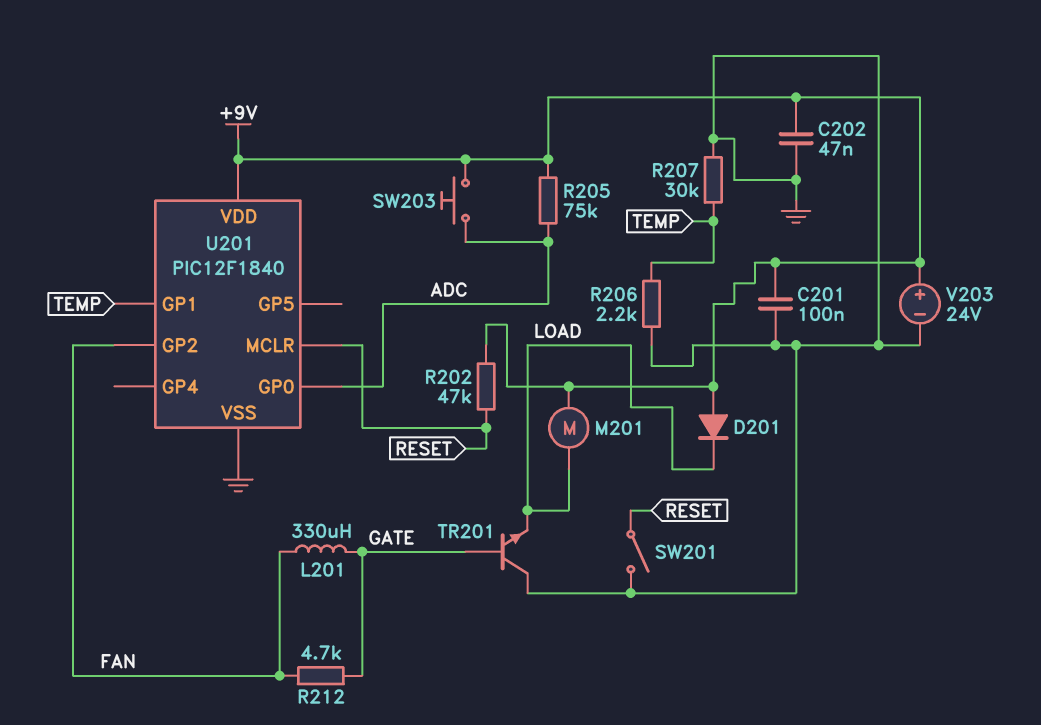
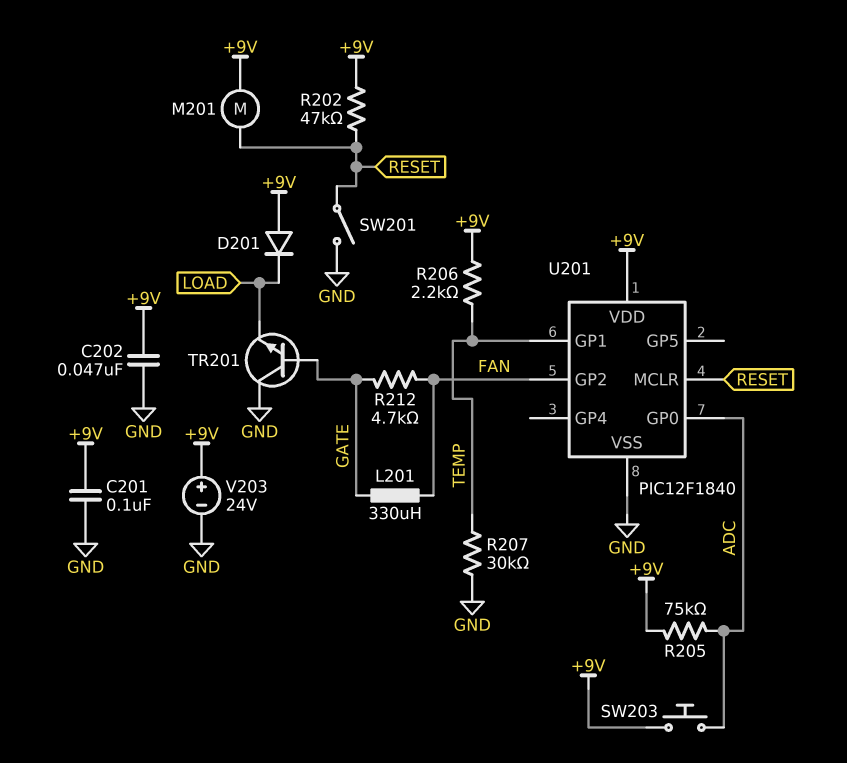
M201: motor (+9V, LOAD) -> motor (+9V, RESET)
R206: 2.2k (GND, TEMP) -> 2.2k (+9V, TEMP)

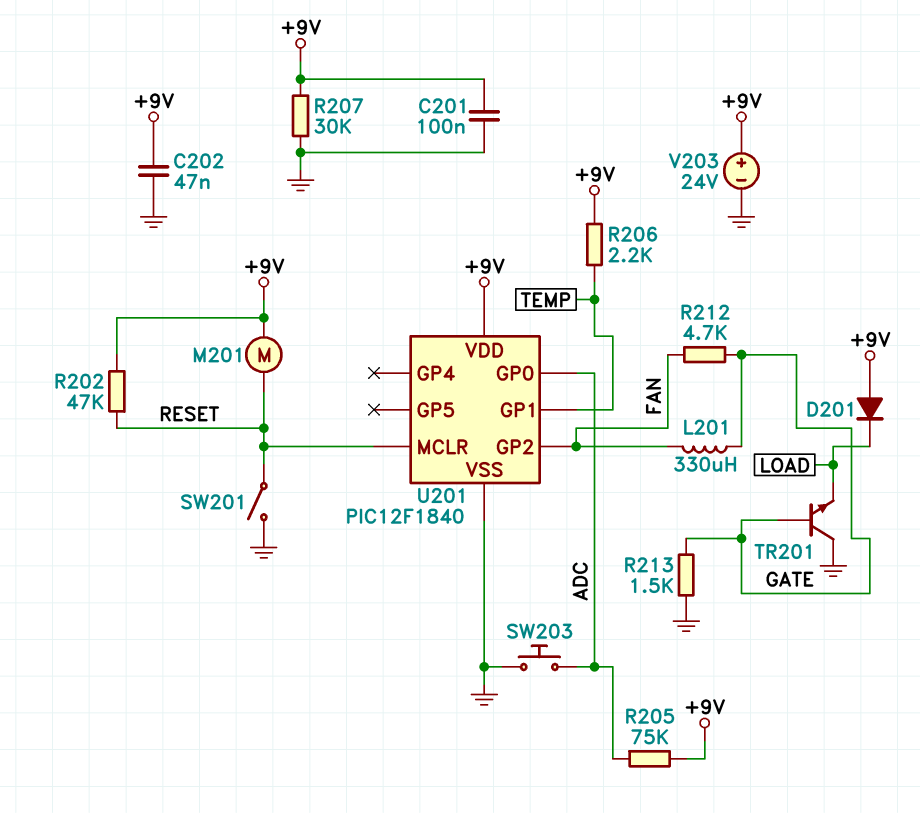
R207: 30k (GND, TEMP) -> 30k (+9V, GND)
R213: none -> 1.5k (GATE, GND)
SW203: button (+9V, ADC) -> button (ADC, GND)

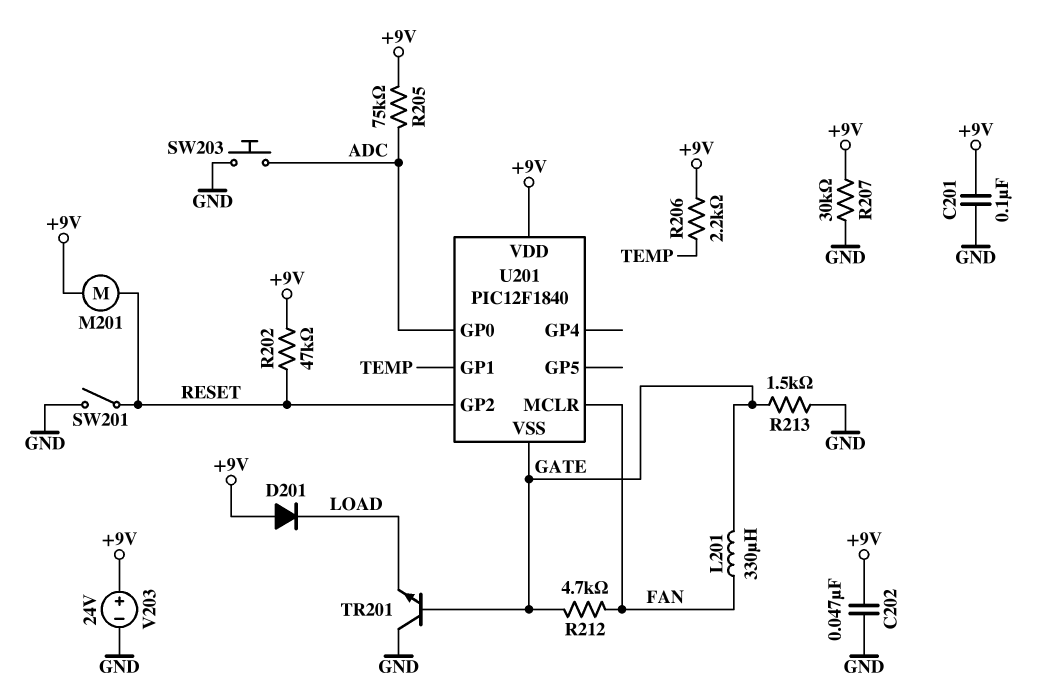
U201 pin GP2: FAN -> RESET
U201 pin MCLR: RESET -> FAN
U201 pin VSS: GND -> GATE

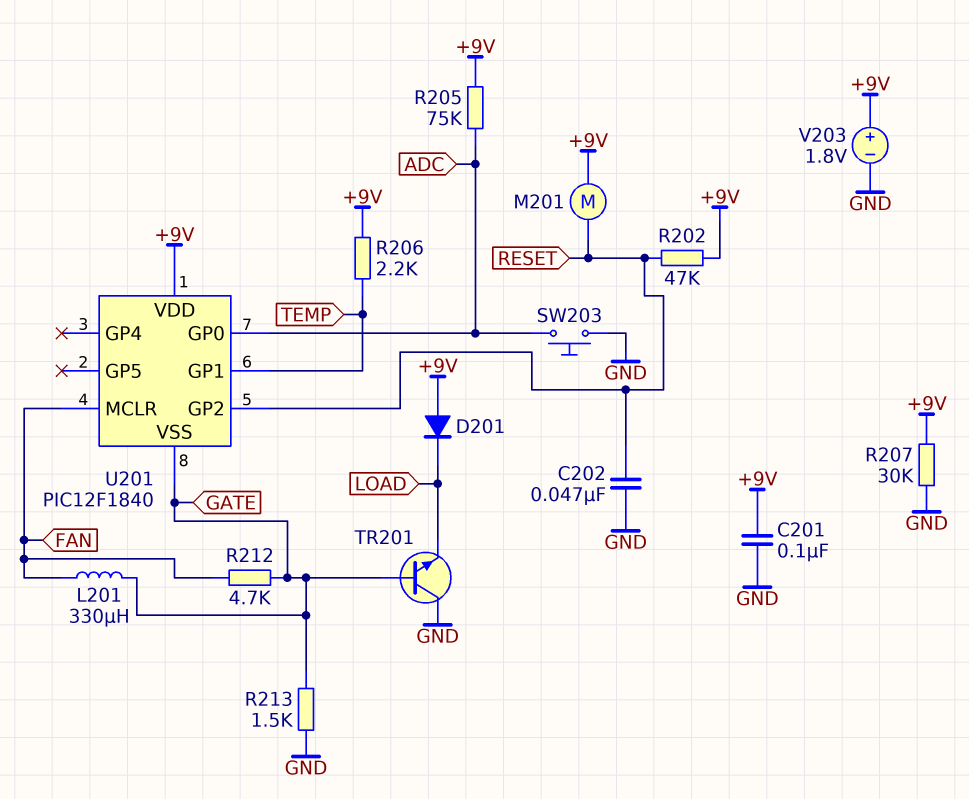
C202: 47nF (+9V, GND) -> 47nF (GND, RESET)
SW201: switch (GND, RESET) -> none
V203: 24V (plus +9V, minus GND) -> 1.8V (plus +9V, minus GND)

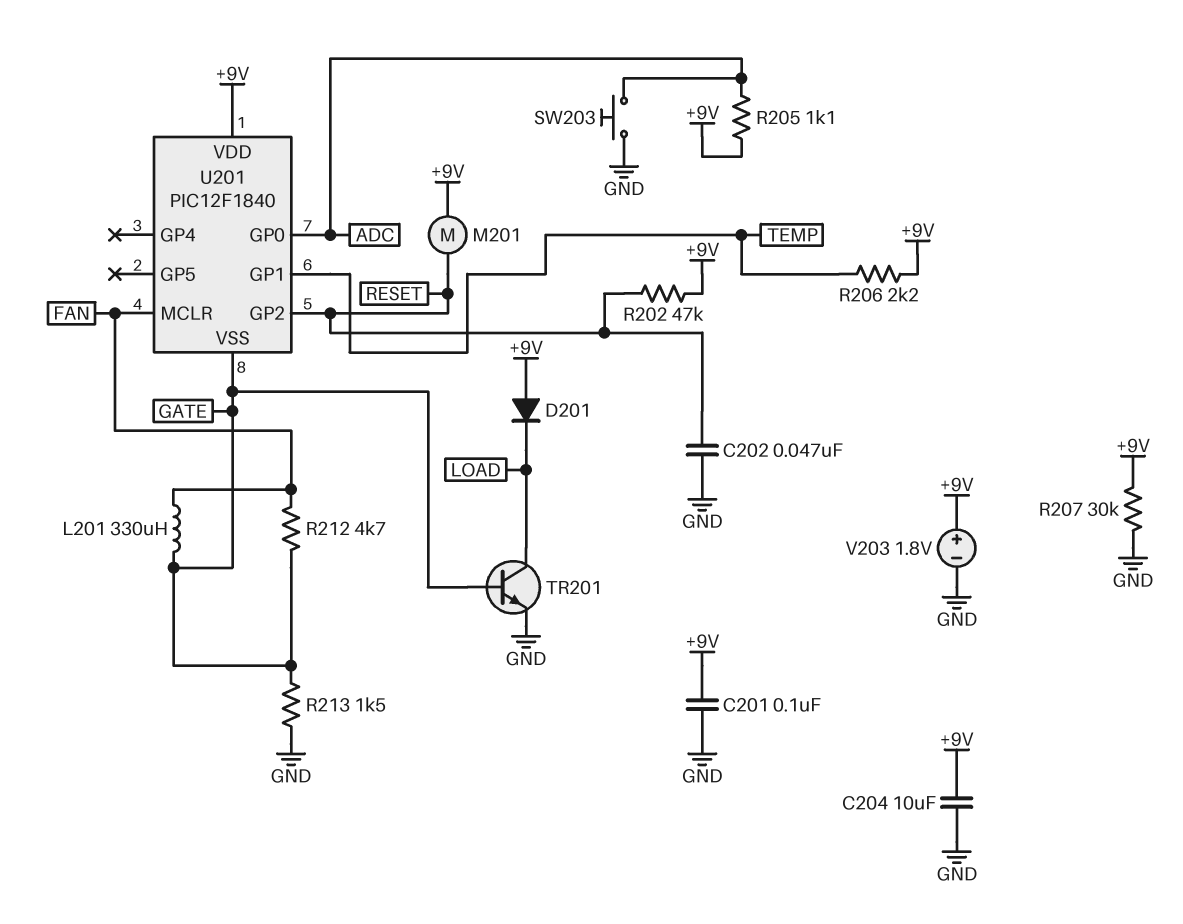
C204: none -> 10uF (+9V, GND)
R205: 75k (+9V, ADC) -> 1.1k (+9V, ADC)
TR201: NPN (B GATE, C GND, E LOAD) -> NPN (B GATE, C LOAD, E GND)

